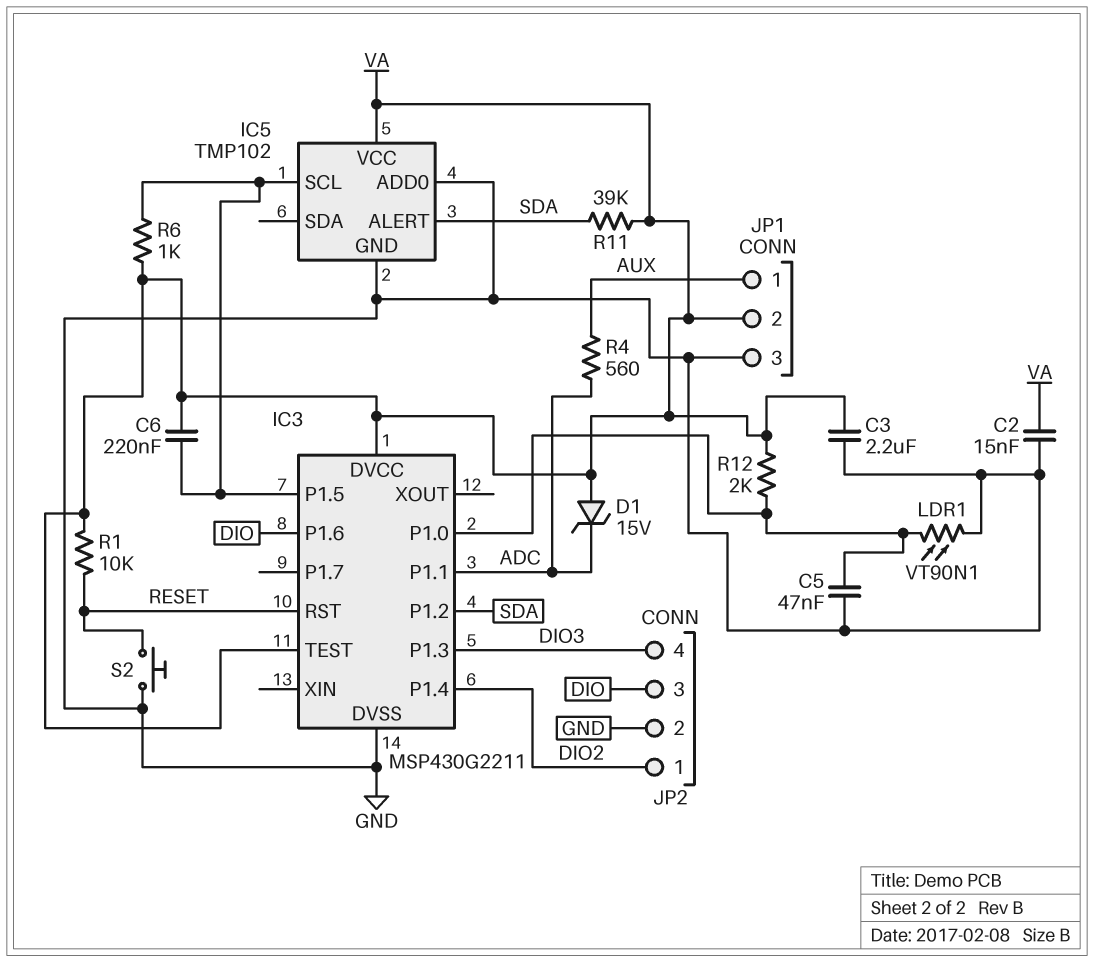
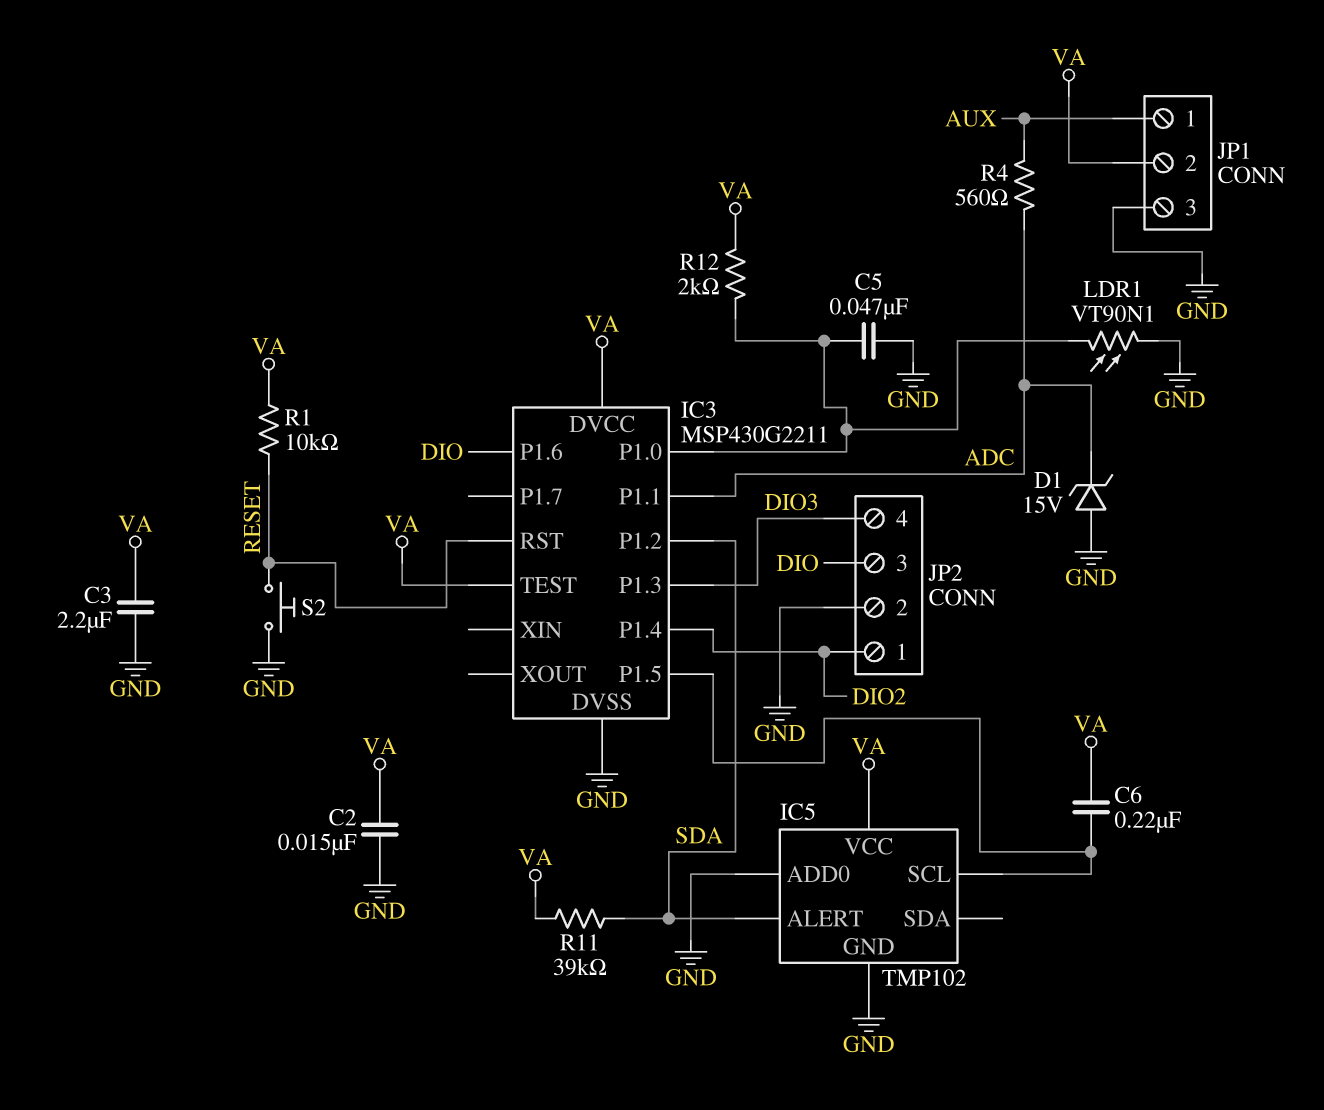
D1: zener 15V (A VA, K ADC) -> zener 15V (A GND, K ADC)
R6: 1k (IC3/P1.5, VA) -> none

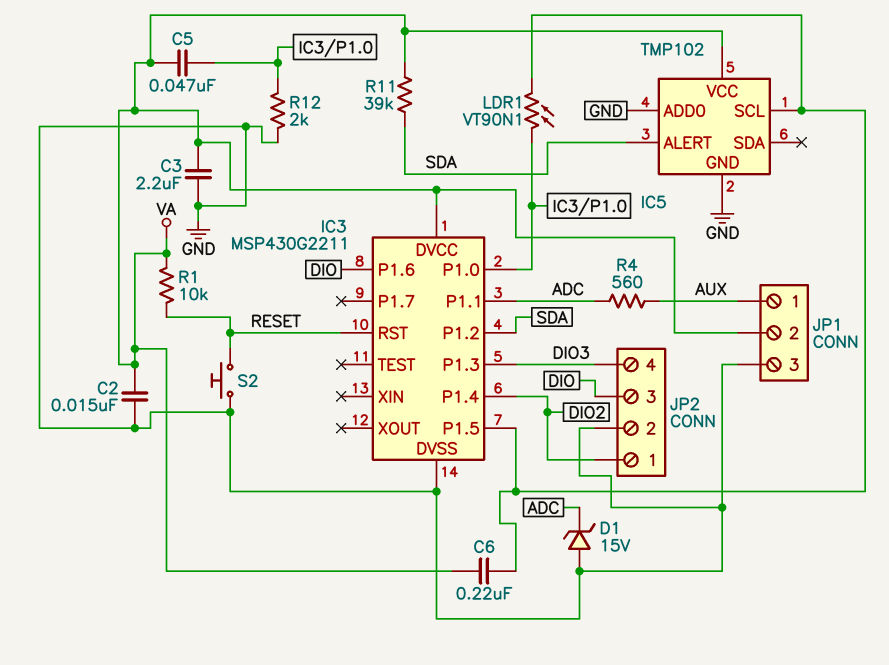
C5: 47nF (GND, IC3/P1.0) -> 47nF (IC3/P1.0, VA)
IC3 pin TEST: VA -> none
LDR1: VT90N1 (GND, IC3/P1.0) -> VT90N1 (IC3/P1.0, IC3/P1.5)
R12: 2k (IC3/P1.0, VA) -> 2k (GND, IC3/P1.0)

